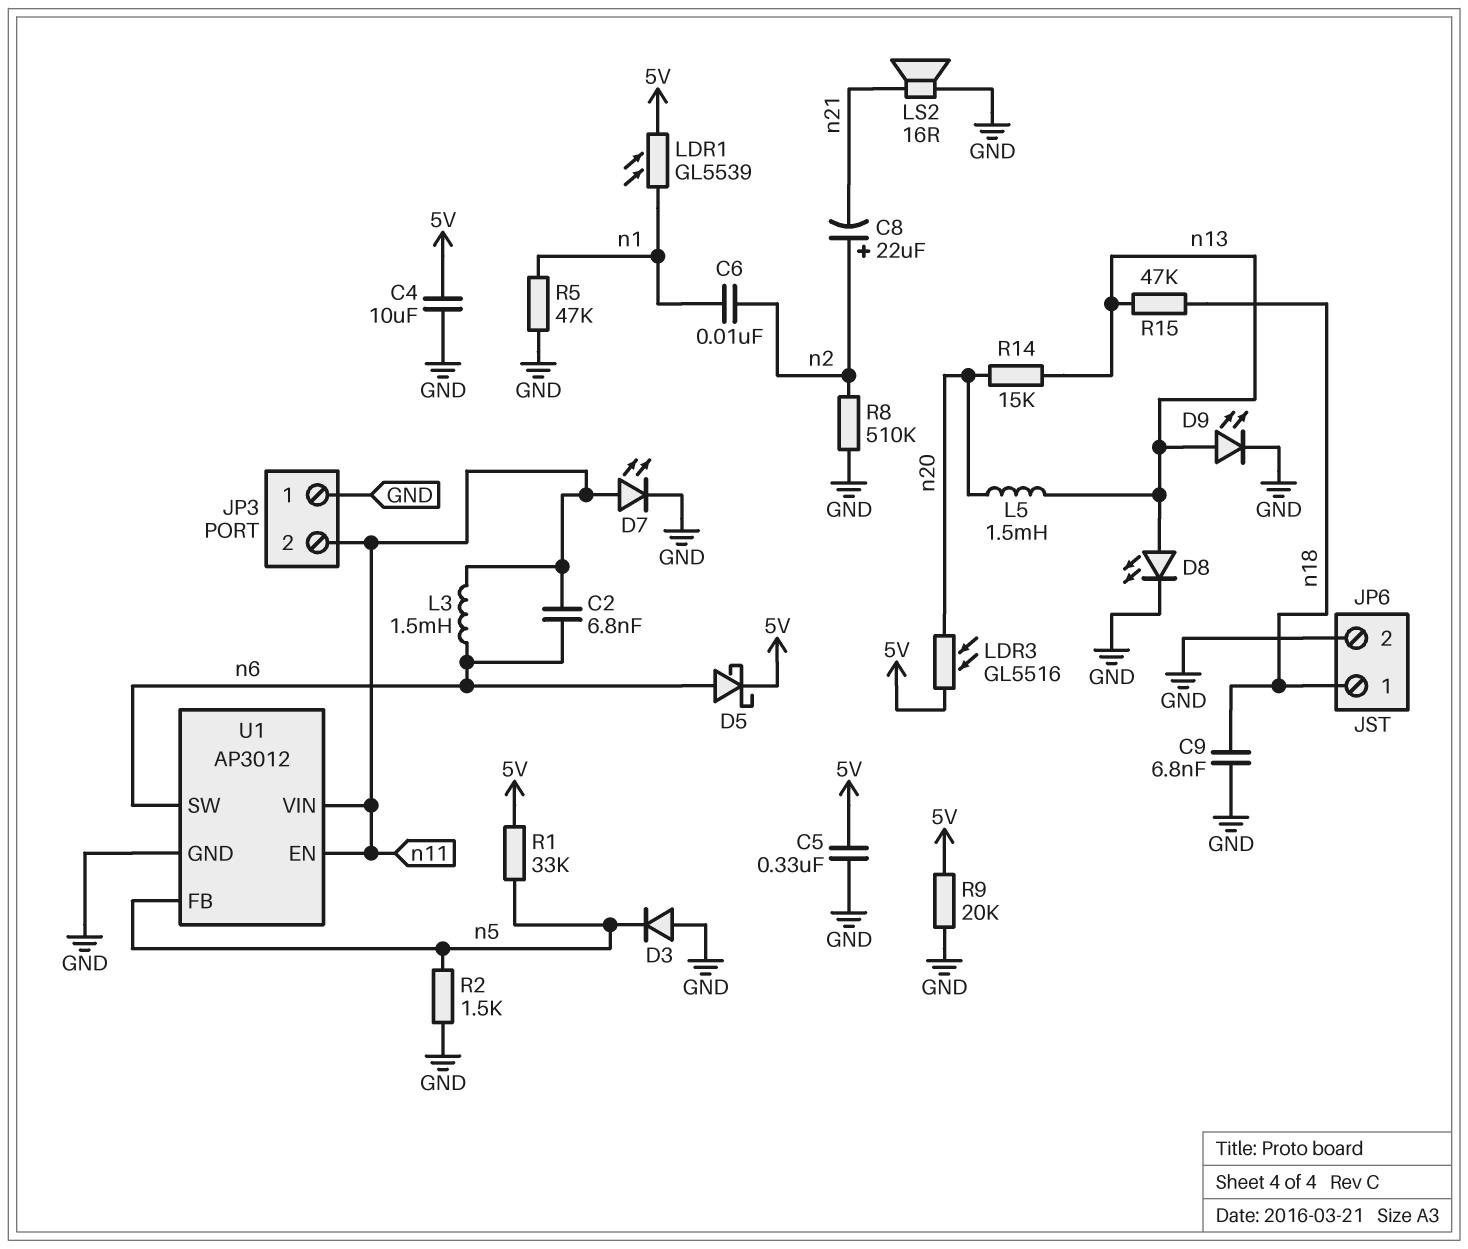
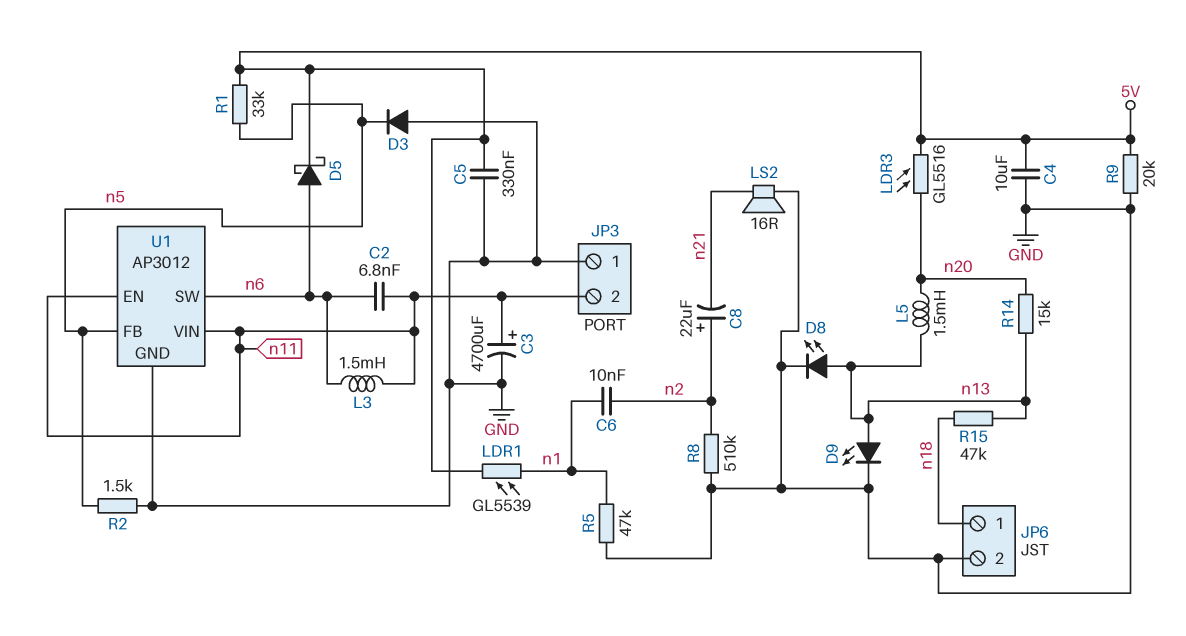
C3: none -> 4700uF (plus n11, minus GND)
C9: 6.8nF (GND, n18) -> none
D7: LED (A n11, K GND) -> none

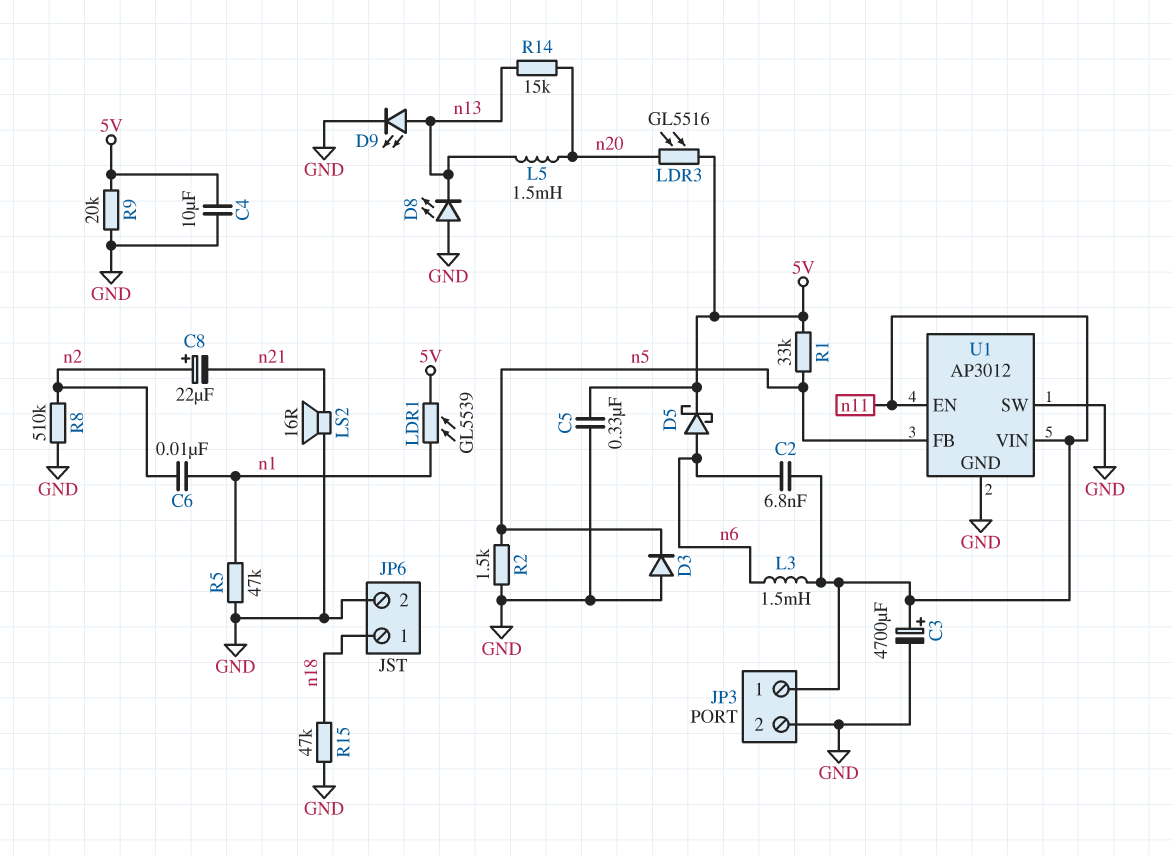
D8: LED (A n13, K GND) -> LED (A GND, K n13)
JP3 pin 1: GND -> n11
JP3 pin 2: n11 -> GND
R15: 47k (n13, n18) -> 47k (GND, n18)
U1 pin SW: n6 -> GND

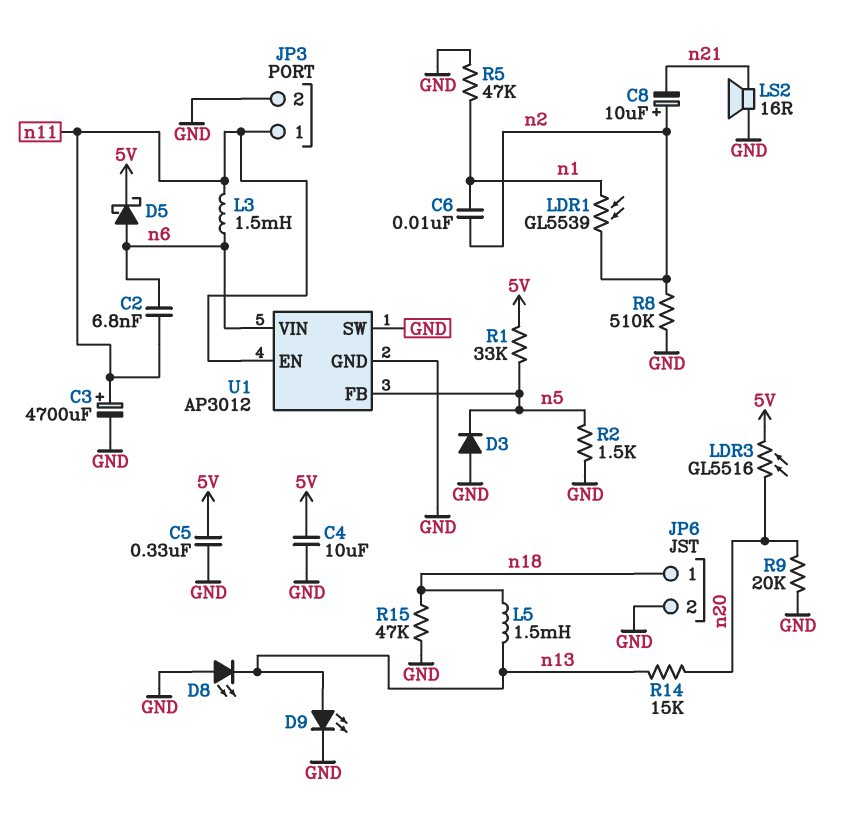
C8: 22uF (plus n2, minus n21) -> 10uF (plus n2, minus n21)
L5: 1.5mH (n13, n20) -> 1.5mH (n13, n18)
LDR1: GL5539 (5V, n1) -> GL5539 (n1, n2)
R9: 20k (5V, GND) -> 20k (GND, n20)
U1 pin VIN: n11 -> n6

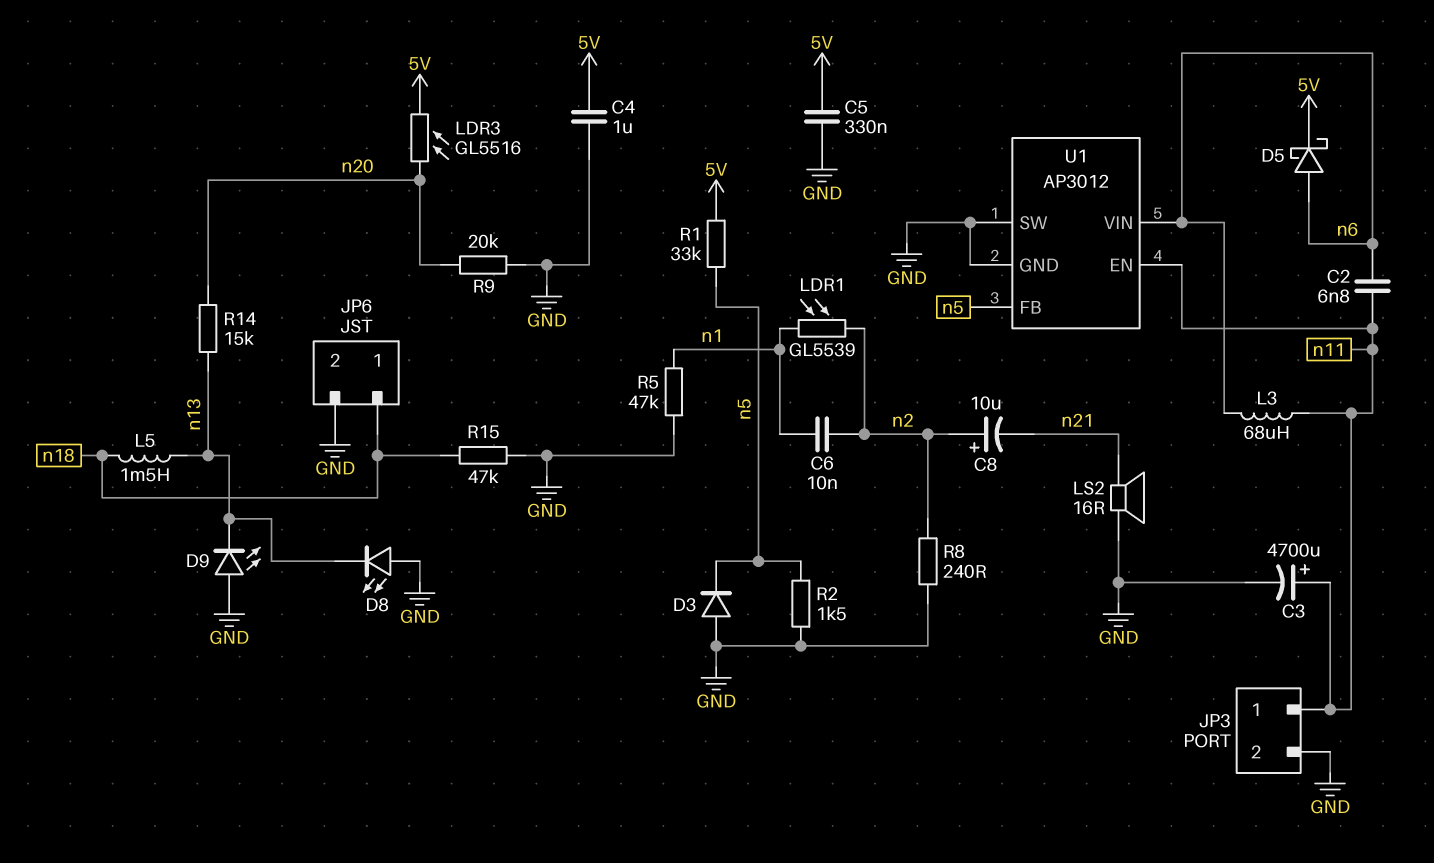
C4: 10uF (5V, GND) -> 1uF (5V, GND)
D9: LED (A n13, K GND) -> LED (A GND, K n13)
L3: 1.5mH (n6, n11) -> 68uH (n6, n11)
R8: 510k (GND, n2) -> 240 (GND, n2)

